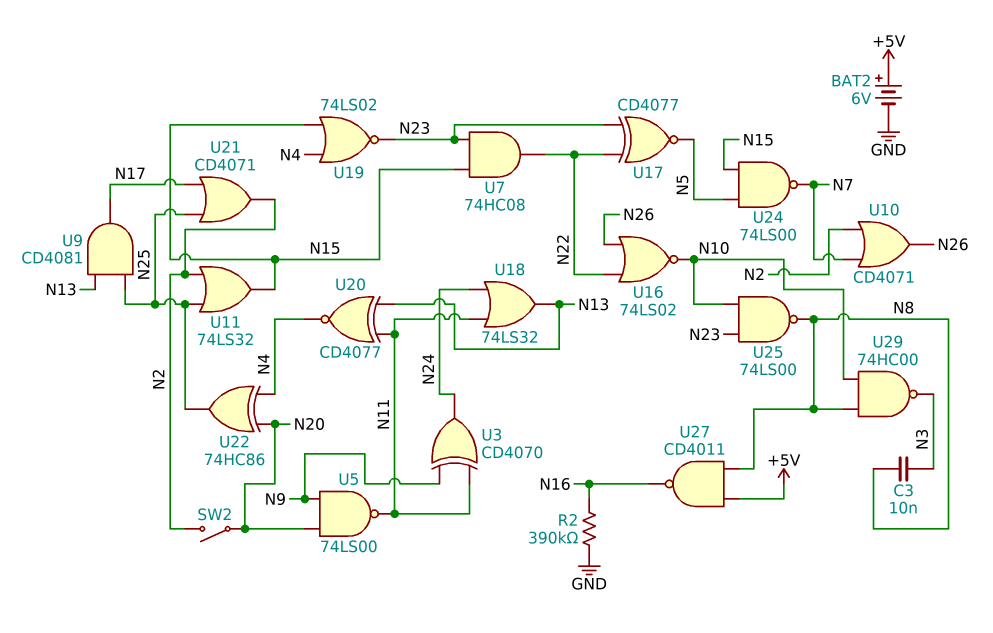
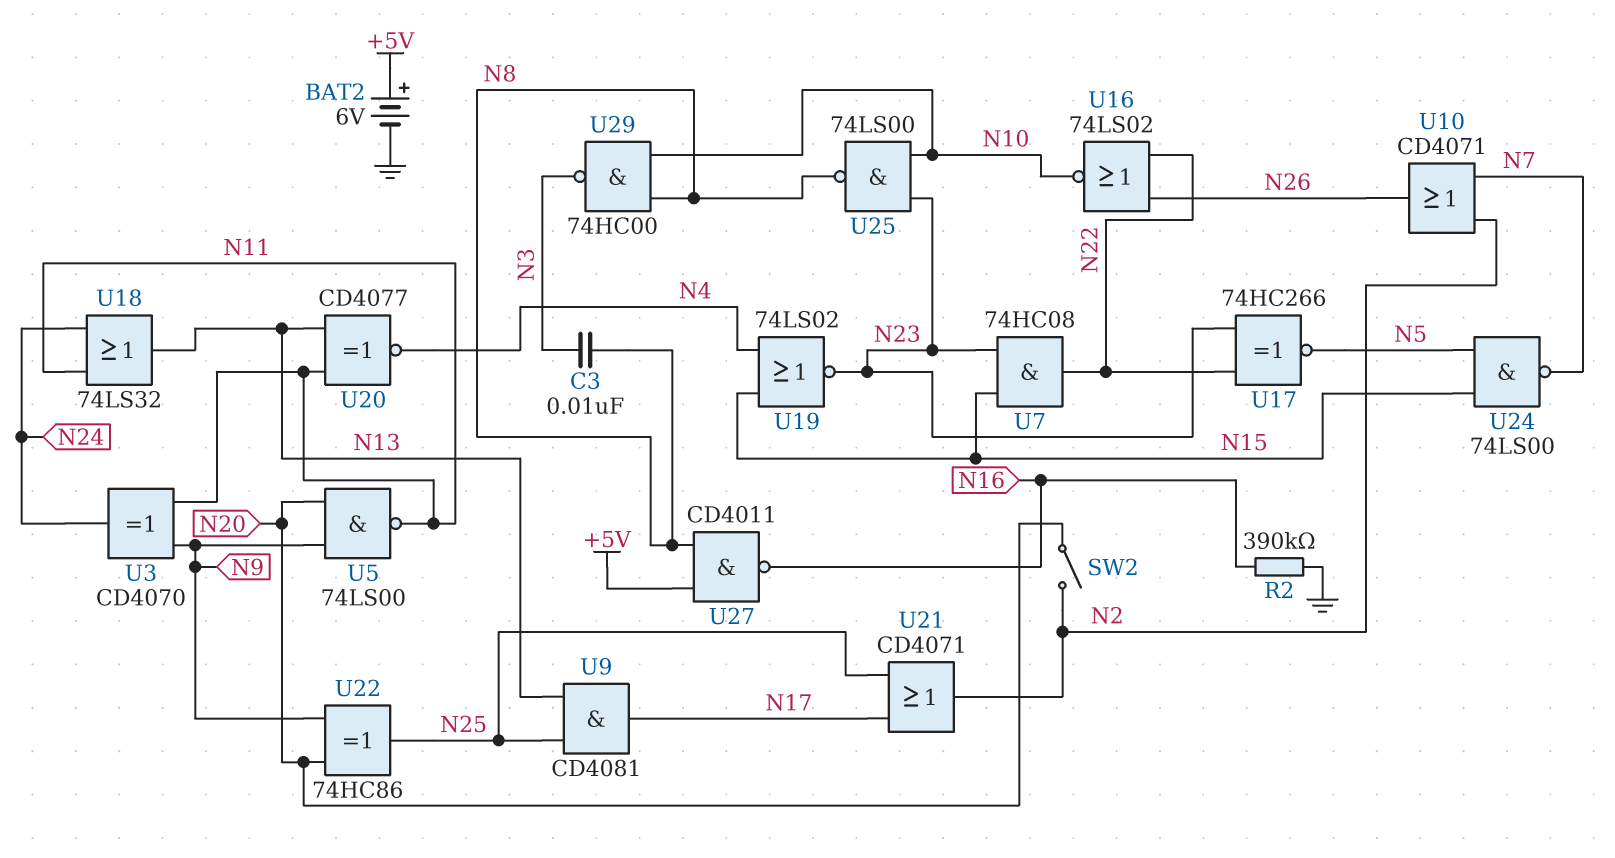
U11: OR 74LS32 (in N2, in N25, out N15) -> none
U17: XNOR CD4077 (in N22, in N23, out N5) -> XNOR 74HC266 (in N22, in N23, out N5)
U22: XOR 74HC86 (in N4, in N20, out N25) -> XOR 74HC86 (in N9, in N20, out N25)

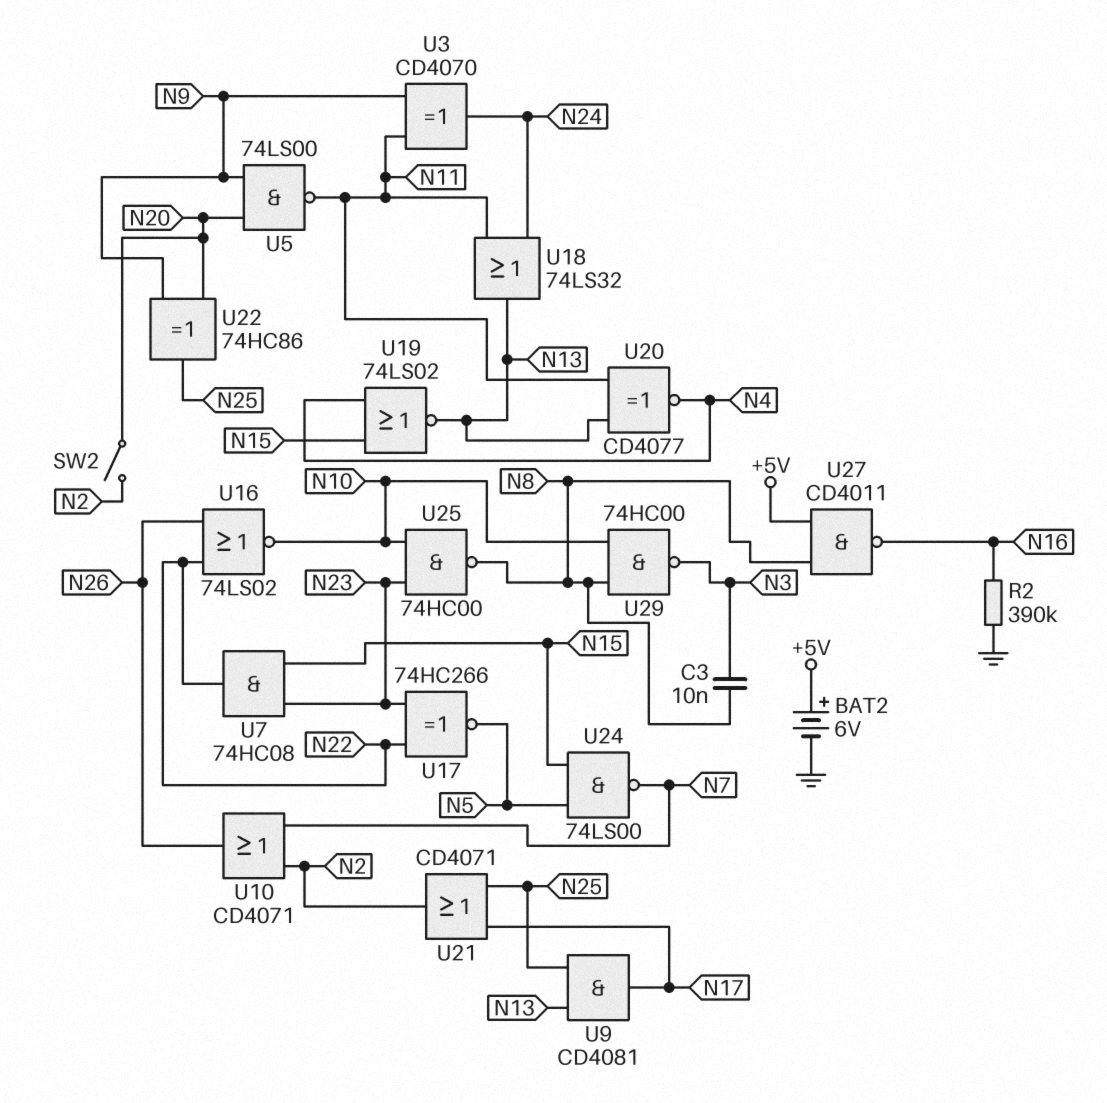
U19: NOR 74LS02 (in N4, in N15, out N23) -> NOR 74LS02 (in N4, in N15, out N13)
U25: NAND 74LS00 (in N10, in N23, out N8) -> NAND 74HC00 (in N10, in N23, out N8)

